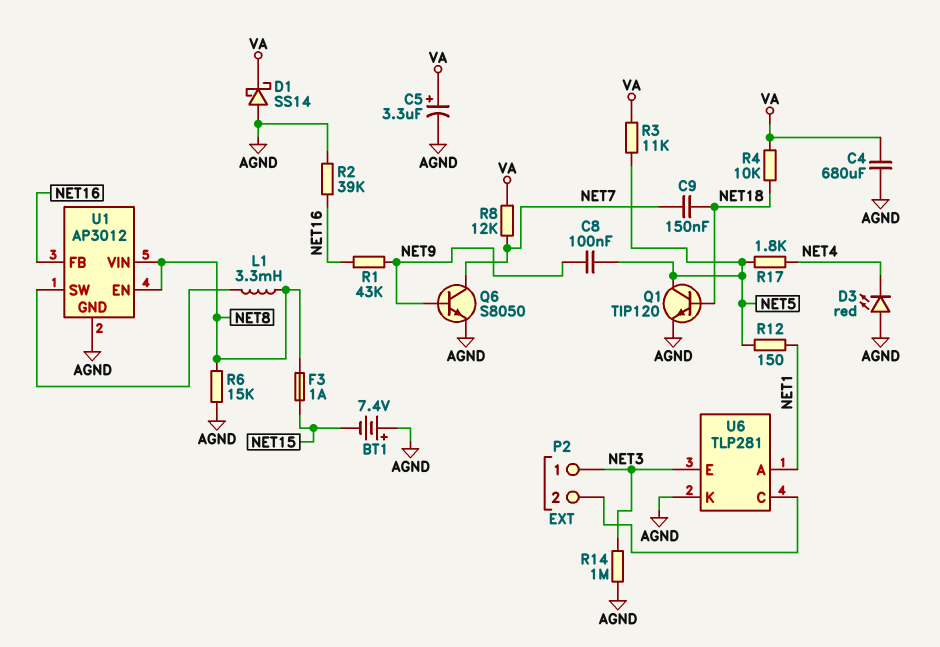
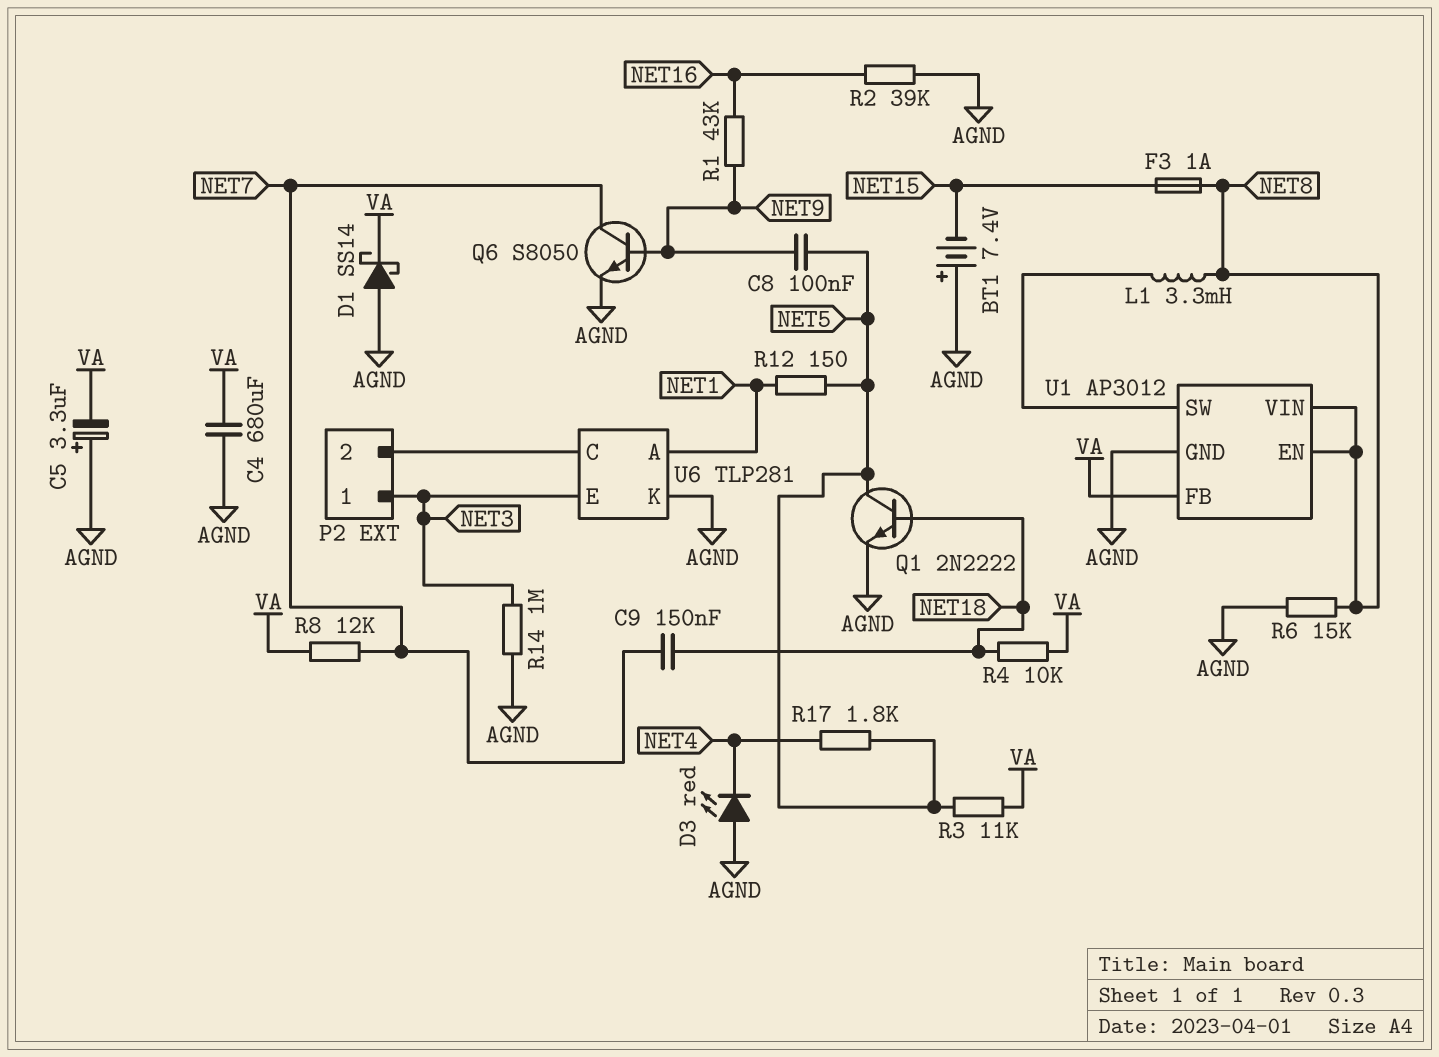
C5: 3.3uF (plus VA, minus AGND) -> 3.3uF (plus AGND, minus VA)
Q1: NPN TIP120 (B NET18, C NET5, E AGND) -> NPN 2N2222 (B NET18, C NET5, E AGND)
U1 pin FB: NET16 -> VA

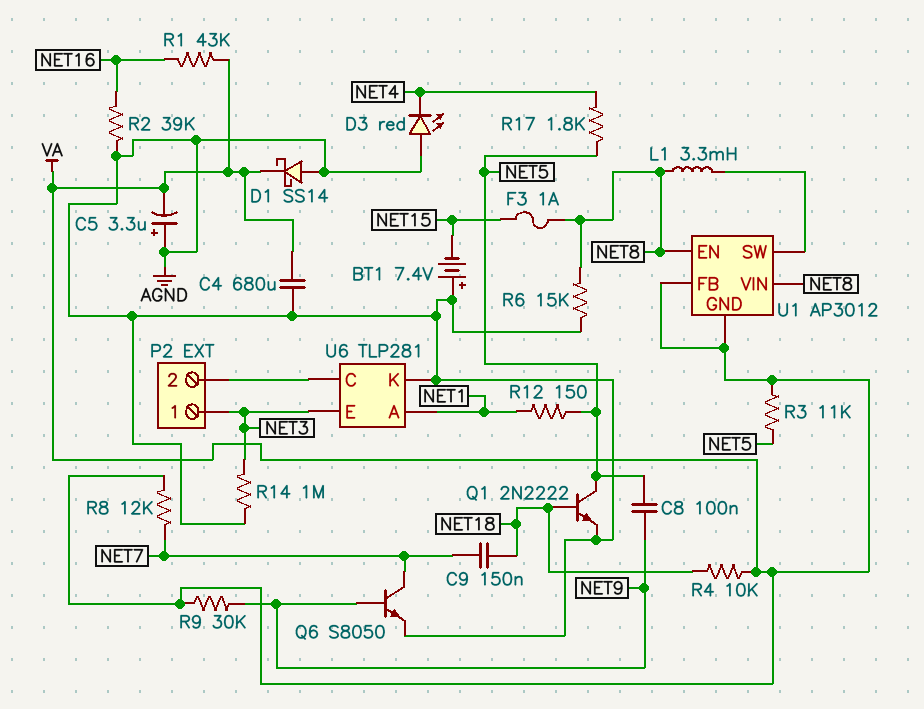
R1: 43k (NET9, NET16) -> 43k (NET16, VA)
R9: none -> 30k (NET9, VA)
U1 pin GND: AGND -> VA

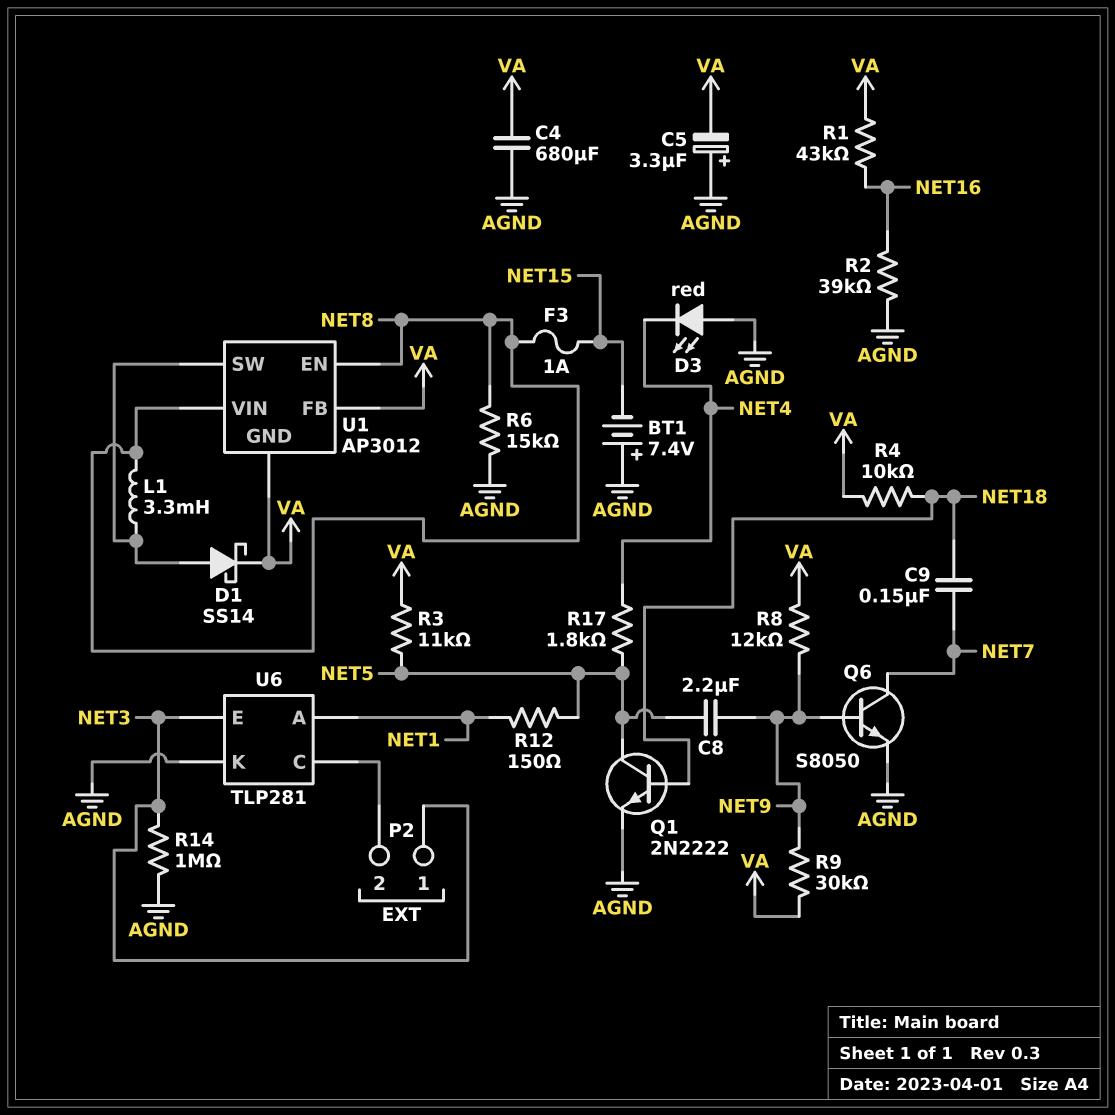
C8: 100nF (NET5, NET9) -> 2.2uF (NET5, NET9)
D1: schottky SS14 (A AGND, K VA) -> schottky SS14 (A U1/SW, K VA)
R8: 12k (NET7, VA) -> 12k (NET9, VA)

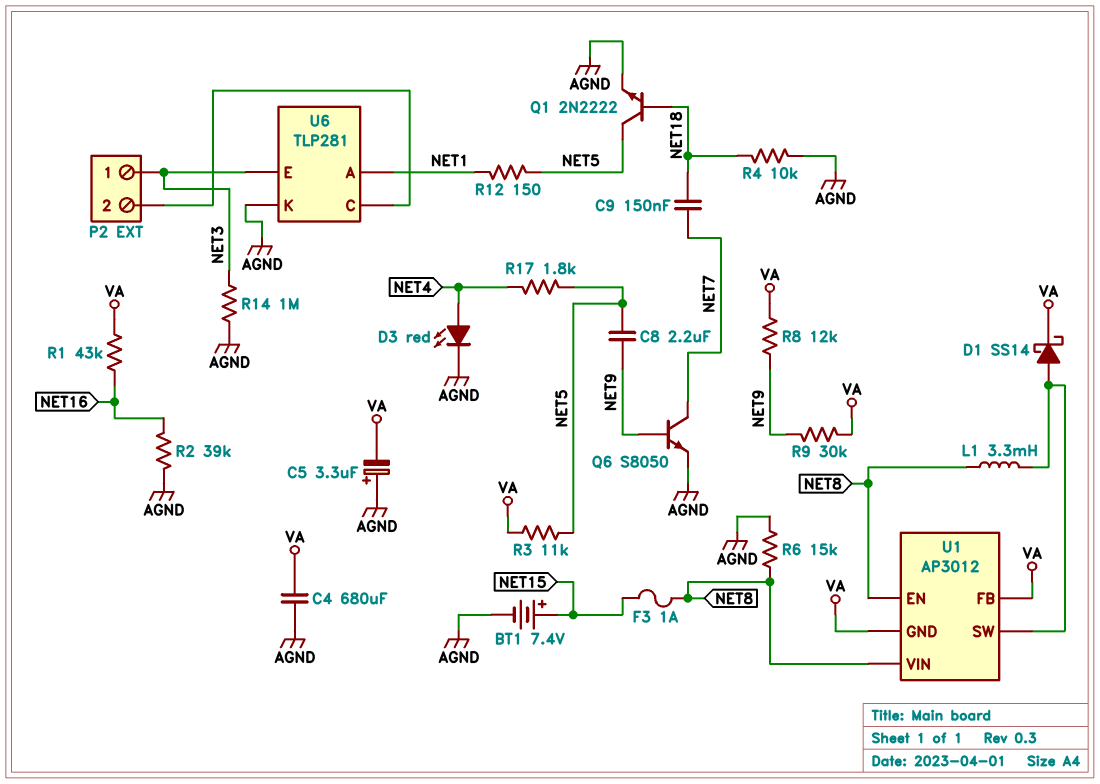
BT1: 7.4V (plus AGND, minus NET15) -> 7.4V (plus NET15, minus AGND)
D3: LED red (A AGND, K NET4) -> LED red (A NET4, K AGND)
R4: 10k (NET18, VA) -> 10k (AGND, NET18)

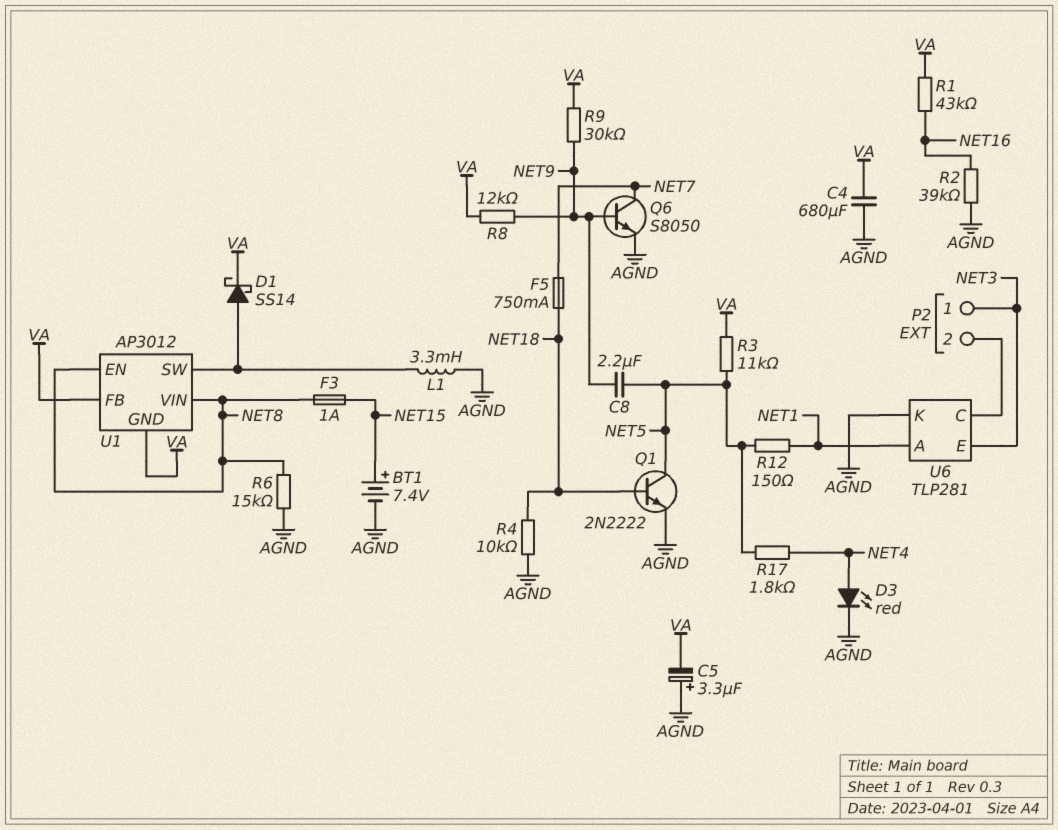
C9: 150nF (NET7, NET18) -> none
F5: none -> 750mA (NET7, NET18)
L1: 3.3mH (NET8, U1/SW) -> 3.3mH (AGND, U1/SW)
R14: 1M (AGND, NET3) -> none

